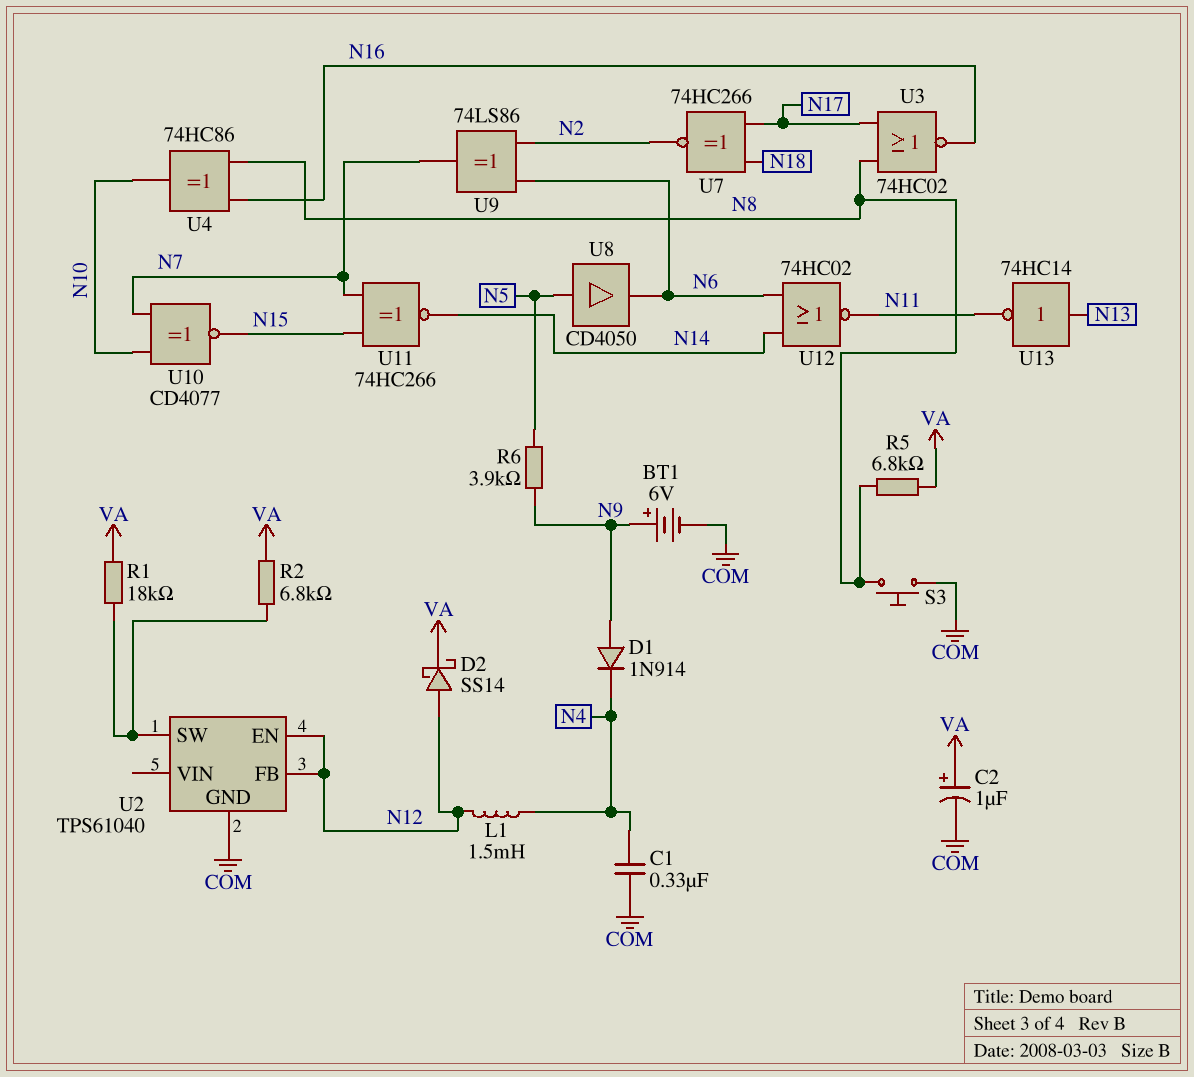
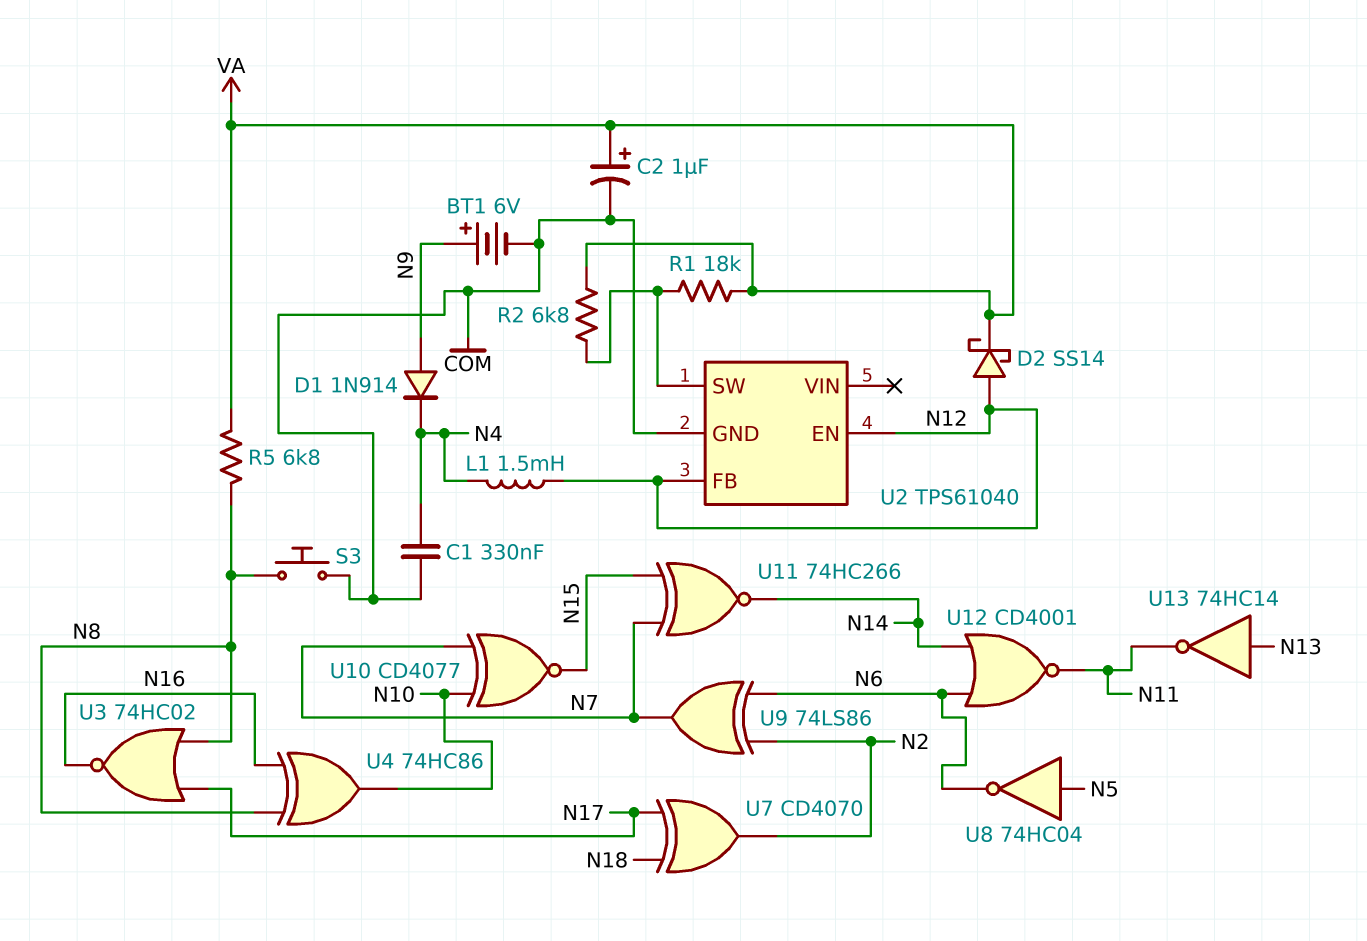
R6: 3.9k (N5, N9) -> none
U7: XNOR 74HC266 (in N17, in N18, out N2) -> XOR CD4070 (in N17, in N18, out N2)
U8: buffer CD4050 (in N5, out N6) -> NOT 74HC04 (in N5, out N6)
U12: NOR 74HC02 (in N6, in N14, out N11) -> NOR CD4001 (in N6, in N14, out N11)

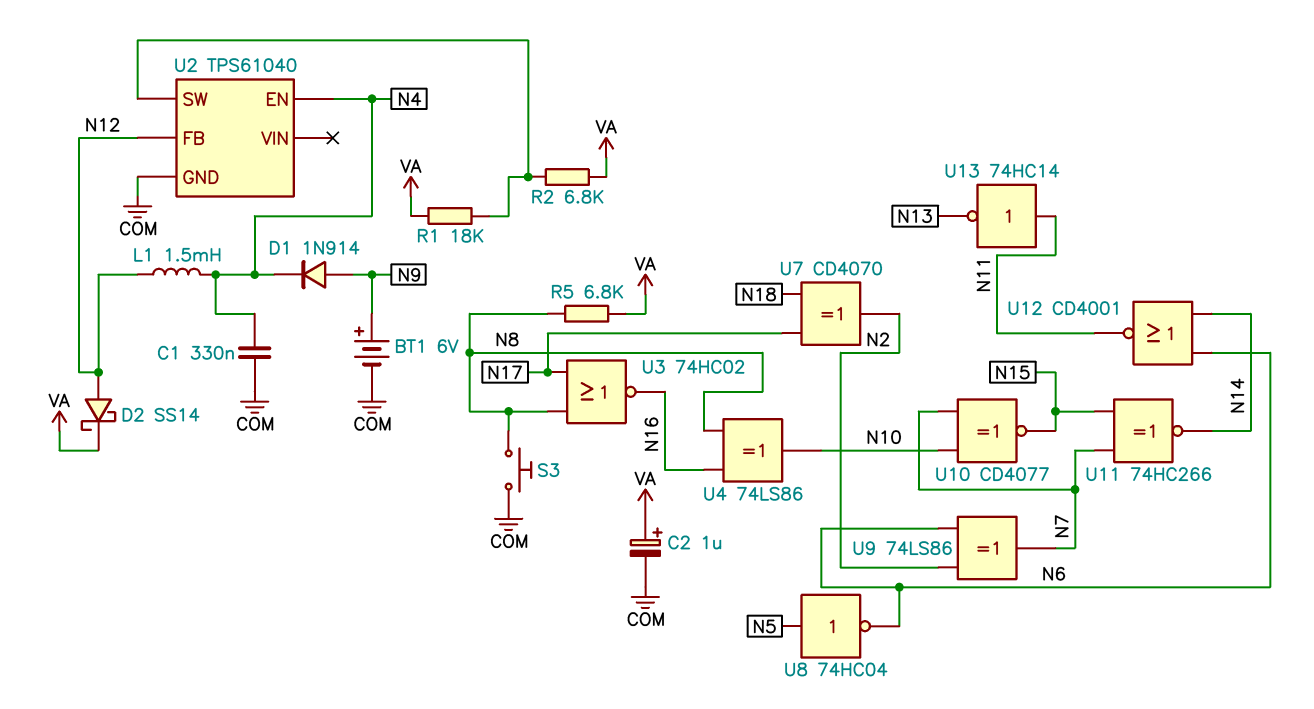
U2 pin EN: N12 -> N4
U4: XOR 74HC86 (in N8, in N16, out N10) -> XOR 74LS86 (in N8, in N16, out N10)
U13: NOT 74HC14 (in N13, out N11) -> NOT 74HC14 (in N11, out N13)

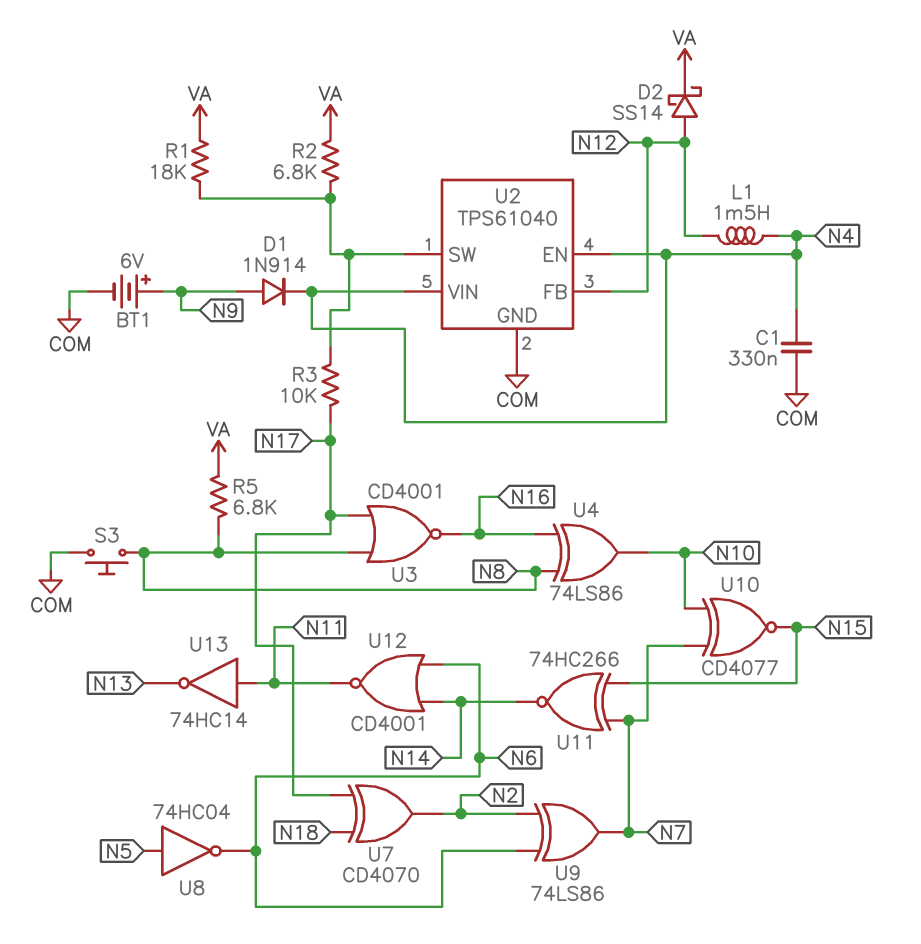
C2: 1uF (plus VA, minus COM) -> none
R3: none -> 10k (N17, U2/SW)
U2 pin VIN: none -> N4
U3: NOR 74HC02 (in N8, in N17, out N16) -> NOR CD4001 (in N8, in N17, out N16)

